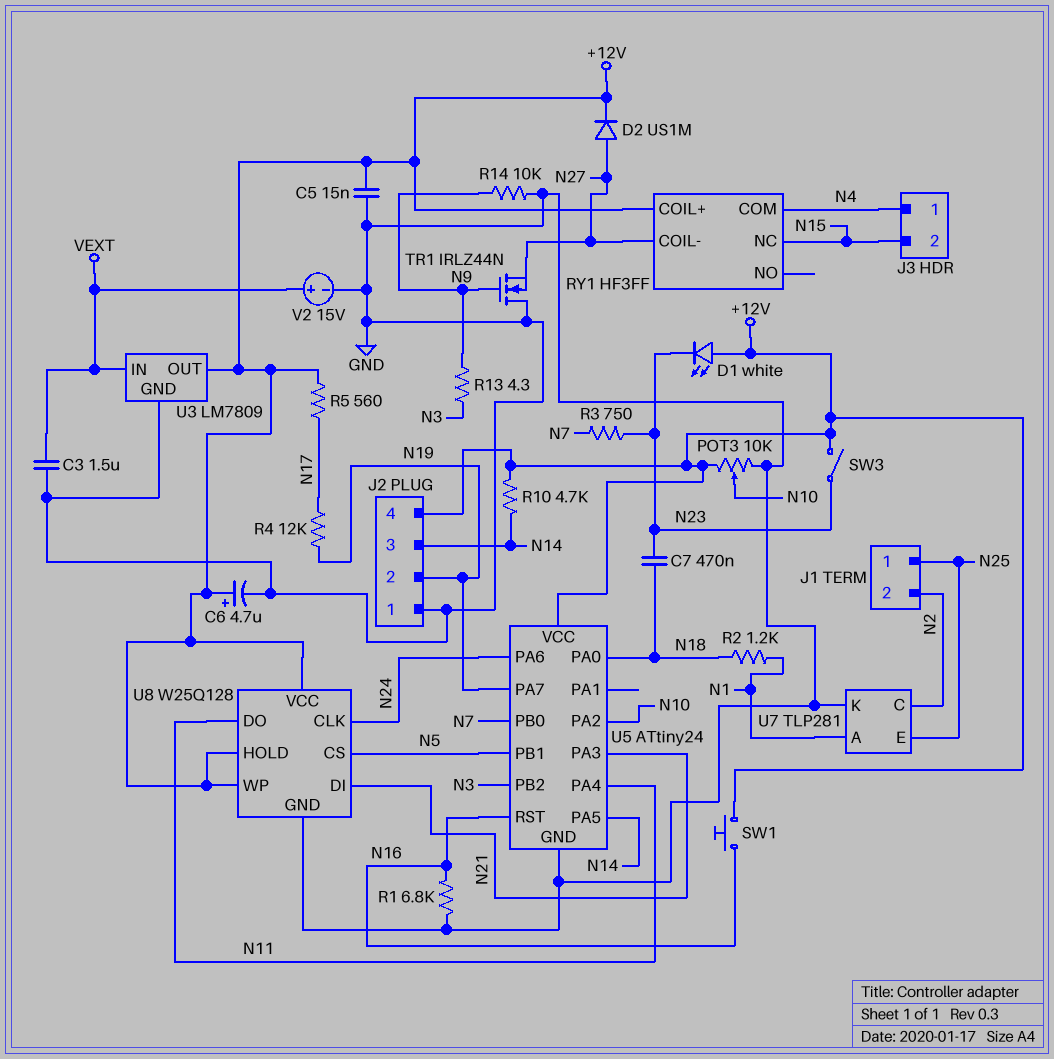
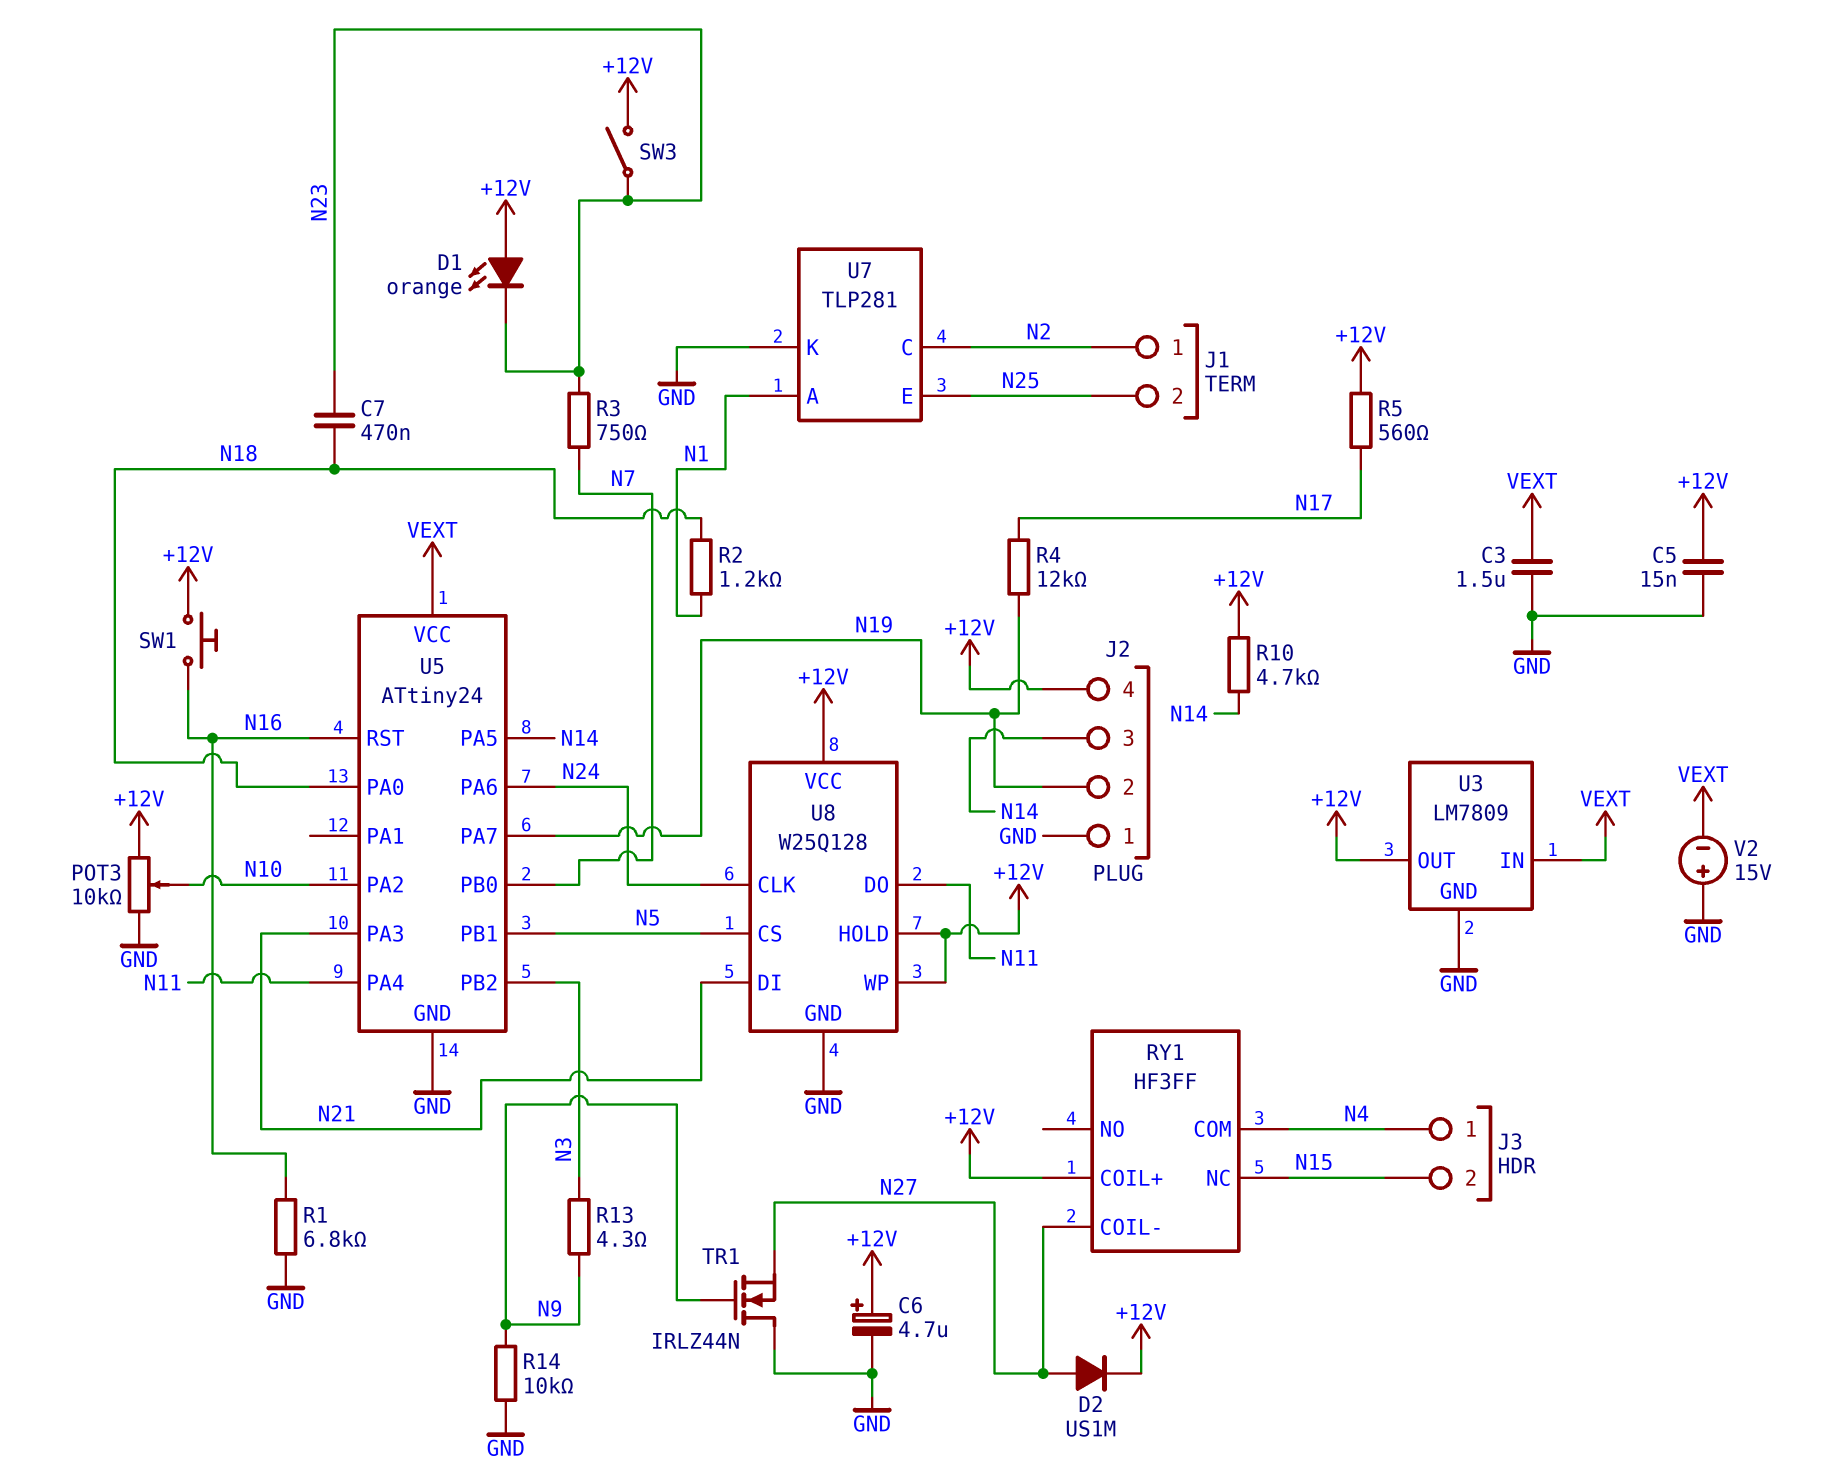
D1: LED white (A +12V, K N23) -> LED orange (A +12V, K N23)
J1 pin 1: N25 -> N2
J1 pin 2: N2 -> N25
U5 pin VCC: +12V -> VEXT
V2: 15V (plus VEXT, minus GND) -> 15V (plus GND, minus VEXT)

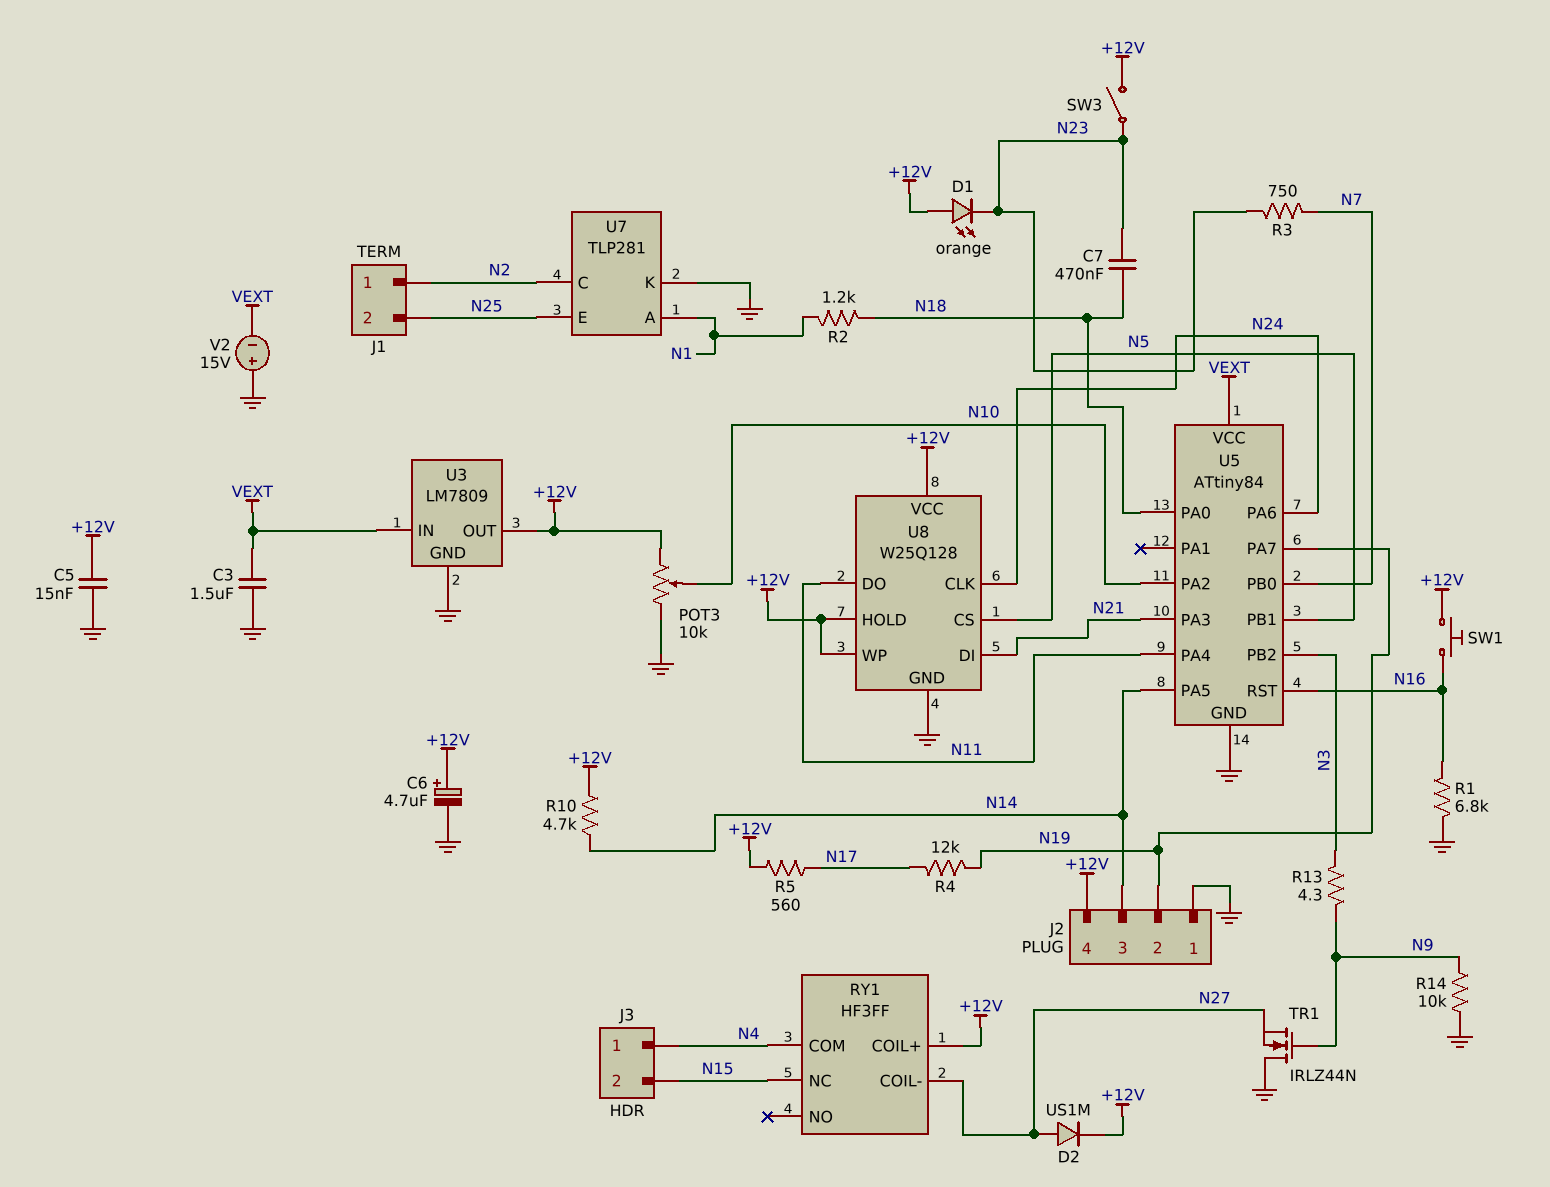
U5: ATtiny24 -> ATtiny84

